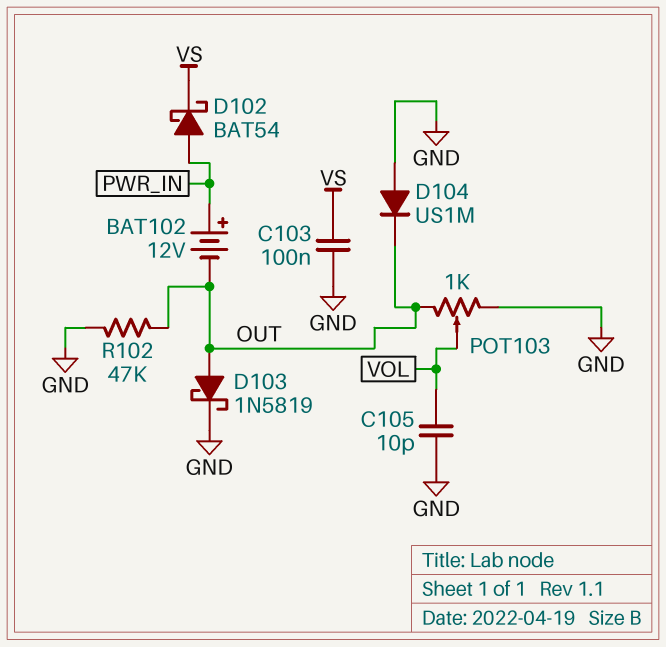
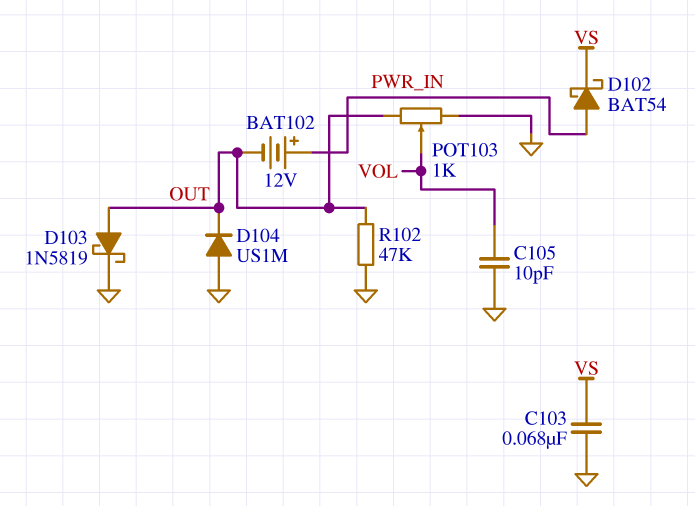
C103: 100nF (GND, VS) -> 68nF (GND, VS)

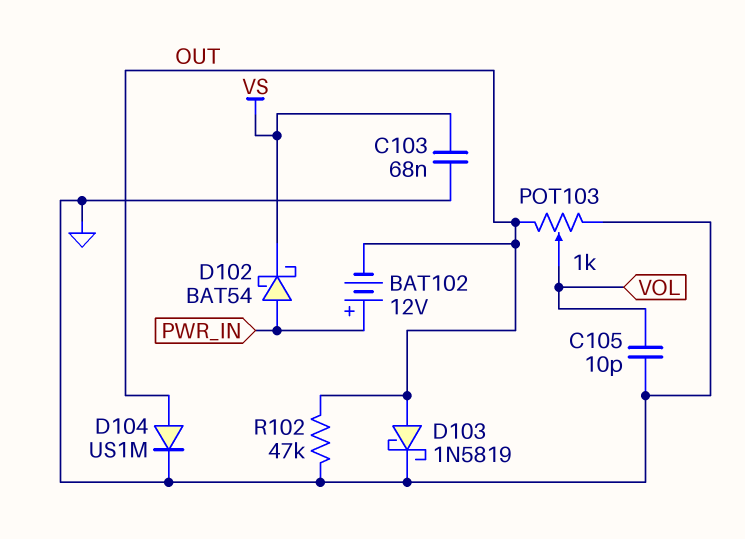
D104: diode US1M (A GND, K OUT) -> diode US1M (A OUT, K GND)

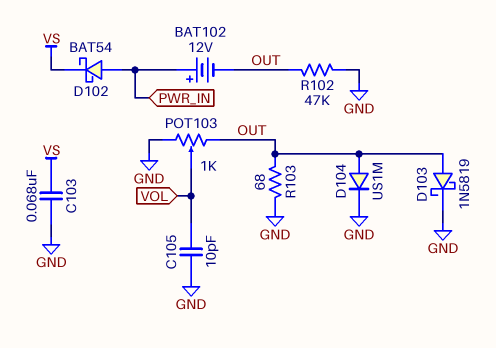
R103: none -> 68 (GND, OUT)

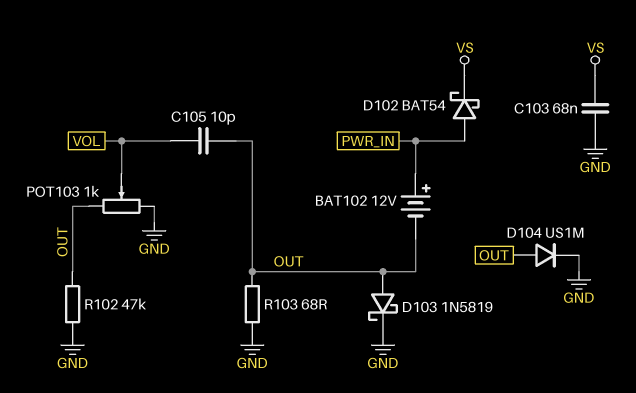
C105: 10pF (GND, VOL) -> 10pF (OUT, VOL)

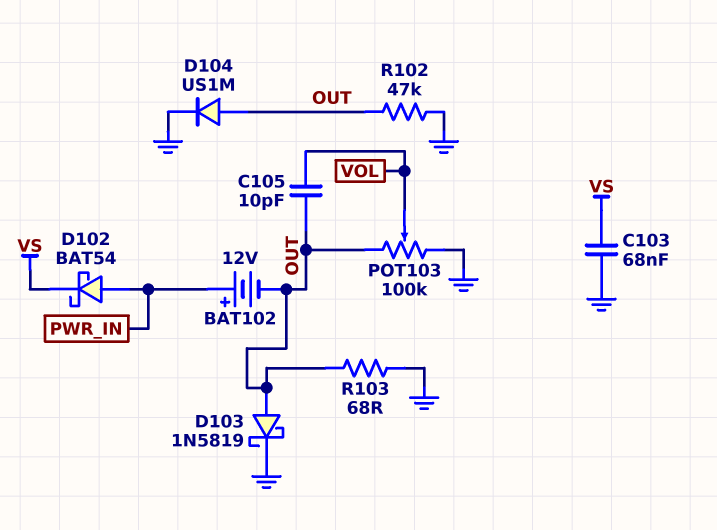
POT103: 1k (GND, OUT, wiper VOL) -> 100k (GND, OUT, wiper VOL)

